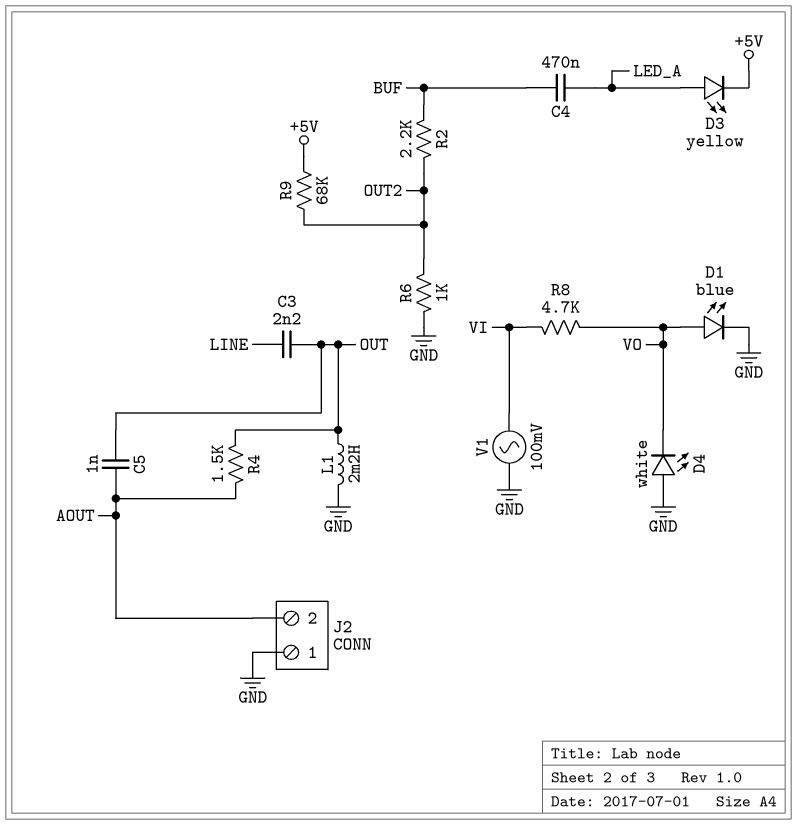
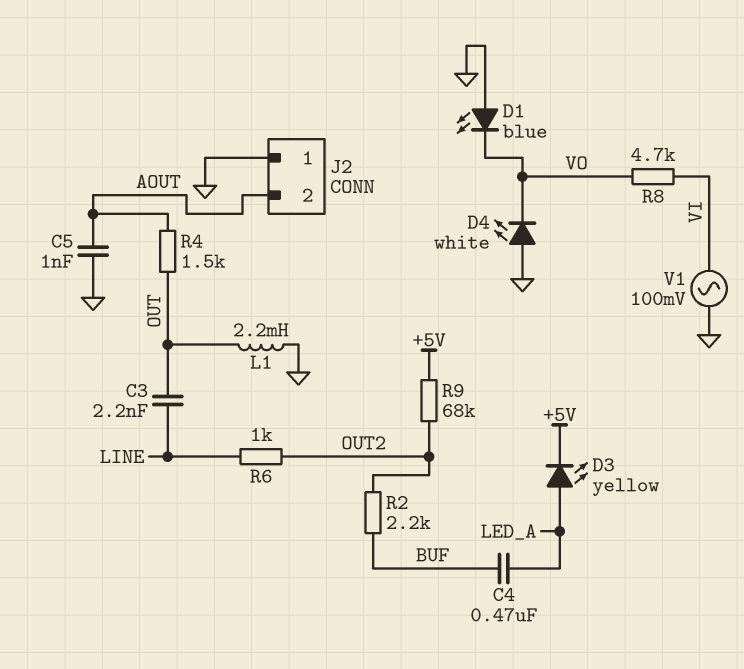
C5: 1nF (AOUT, OUT) -> 1nF (AOUT, GND)
D1: LED blue (A VO, K GND) -> LED blue (A GND, K VO)
R6: 1k (GND, OUT2) -> 1k (LINE, OUT2)

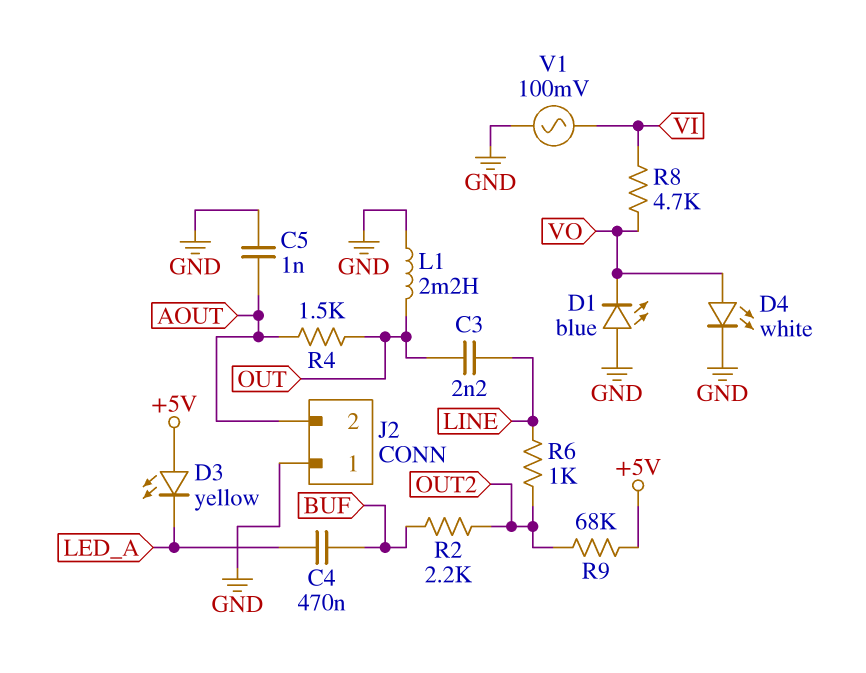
D3: LED yellow (A LED_A, K +5V) -> LED yellow (A +5V, K LED_A)
D4: LED white (A GND, K VO) -> LED white (A VO, K GND)

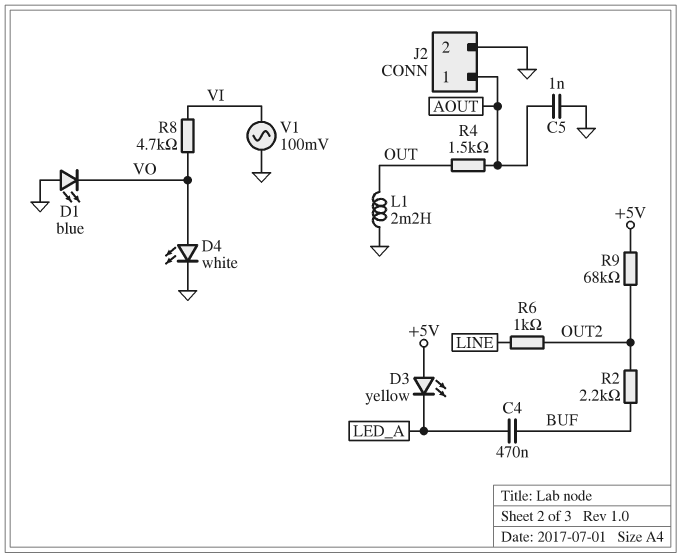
C3: 2.2nF (LINE, OUT) -> none
J2 pin 1: GND -> AOUT
J2 pin 2: AOUT -> GND

